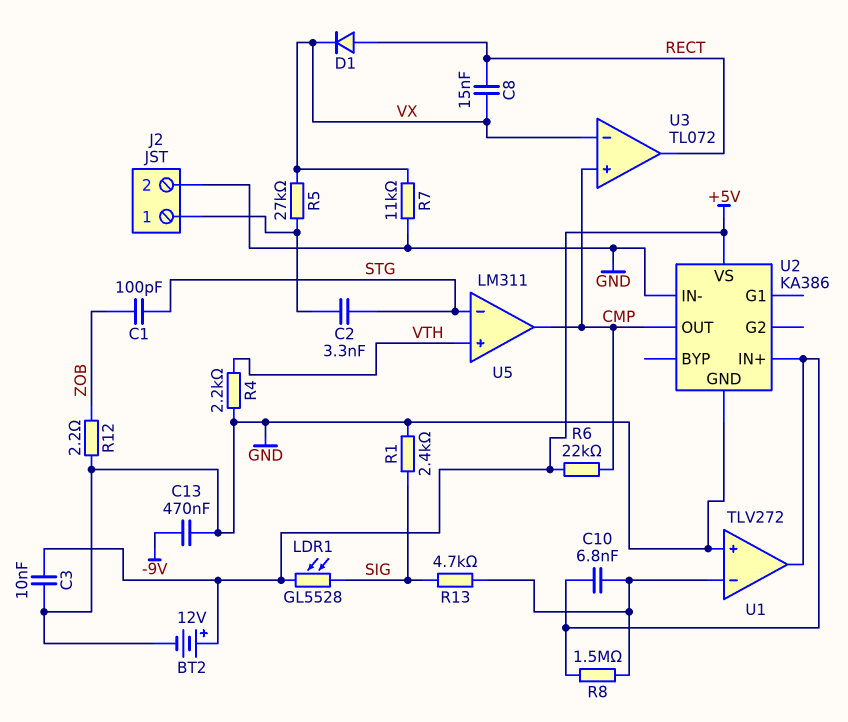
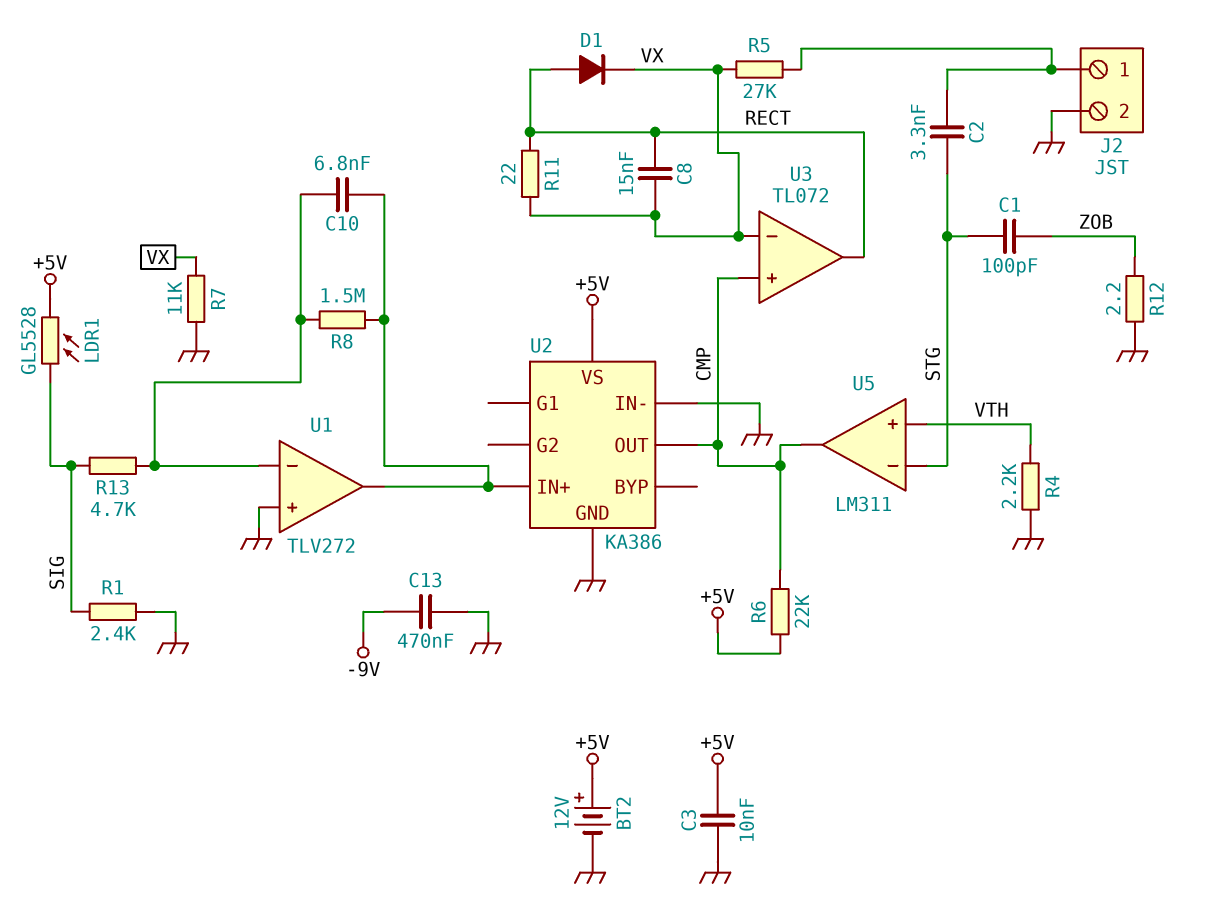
R11: none -> 22 (RECT, VX)

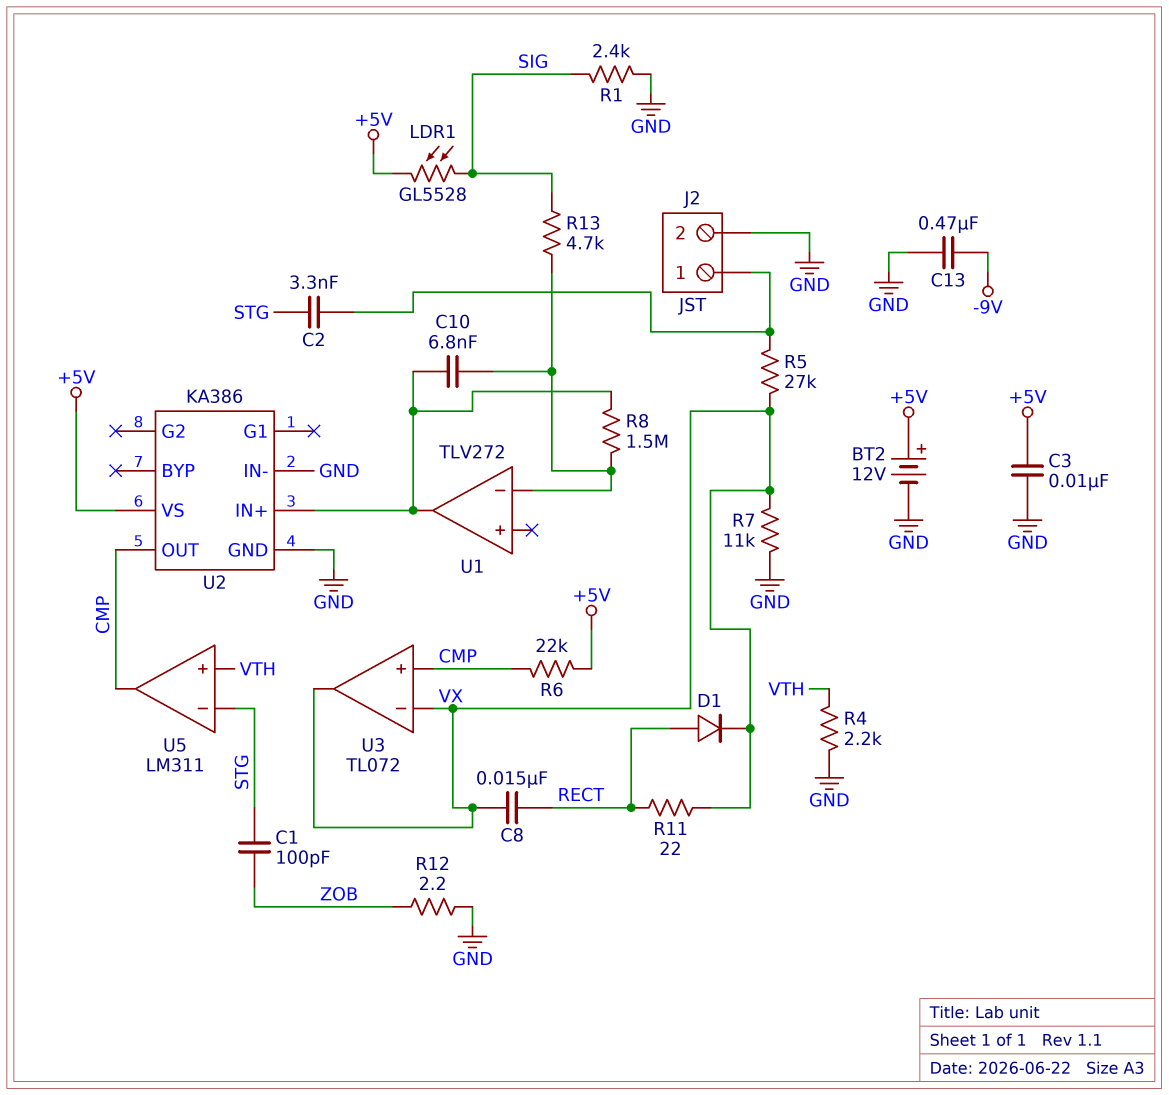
U1 pin in+: GND -> none
U3 pin out: RECT -> VX

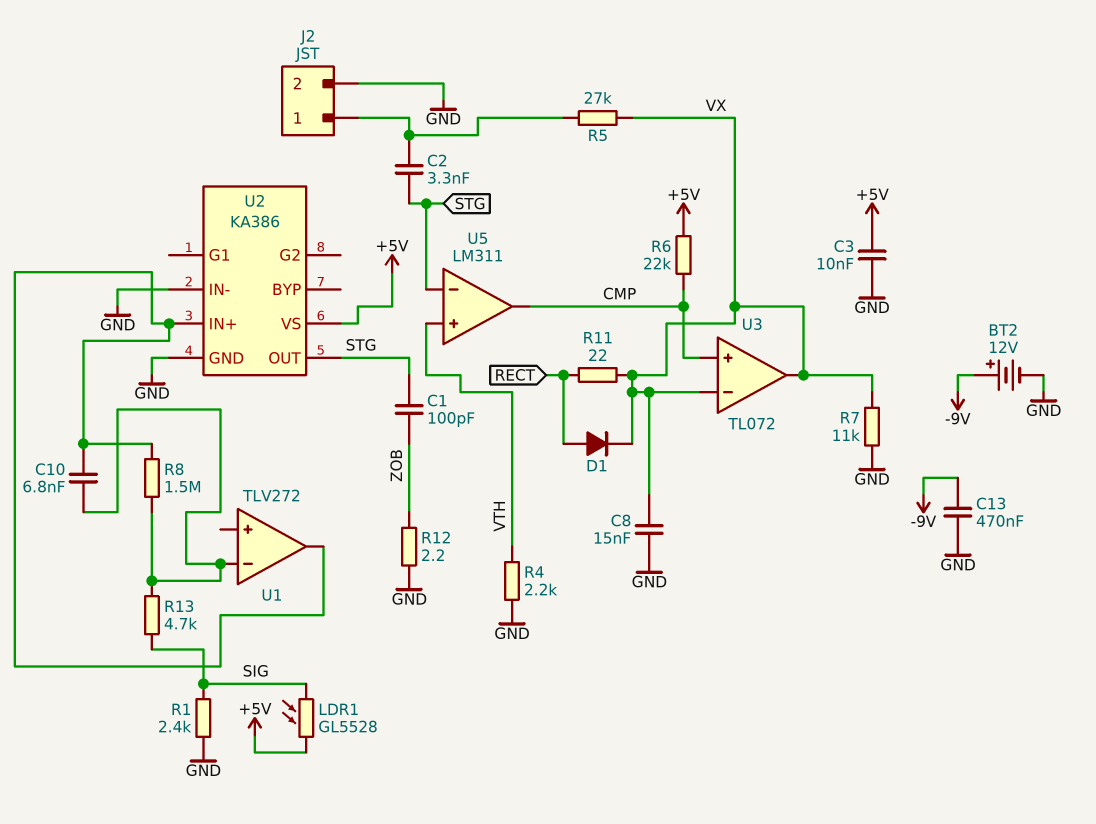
BT2: 12V (plus +5V, minus GND) -> 12V (plus -9V, minus GND)
C8: 15nF (RECT, VX) -> 15nF (GND, VX)
U2 pin OUT: CMP -> STG

